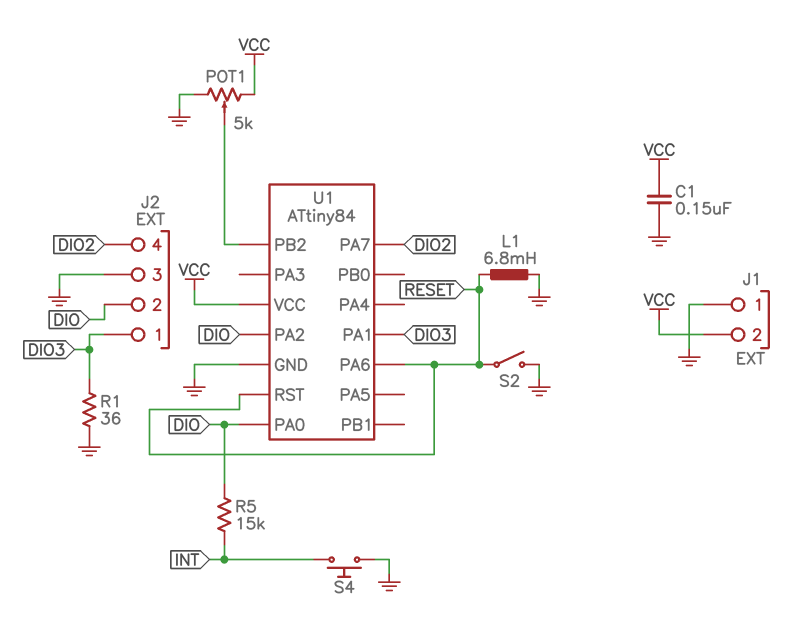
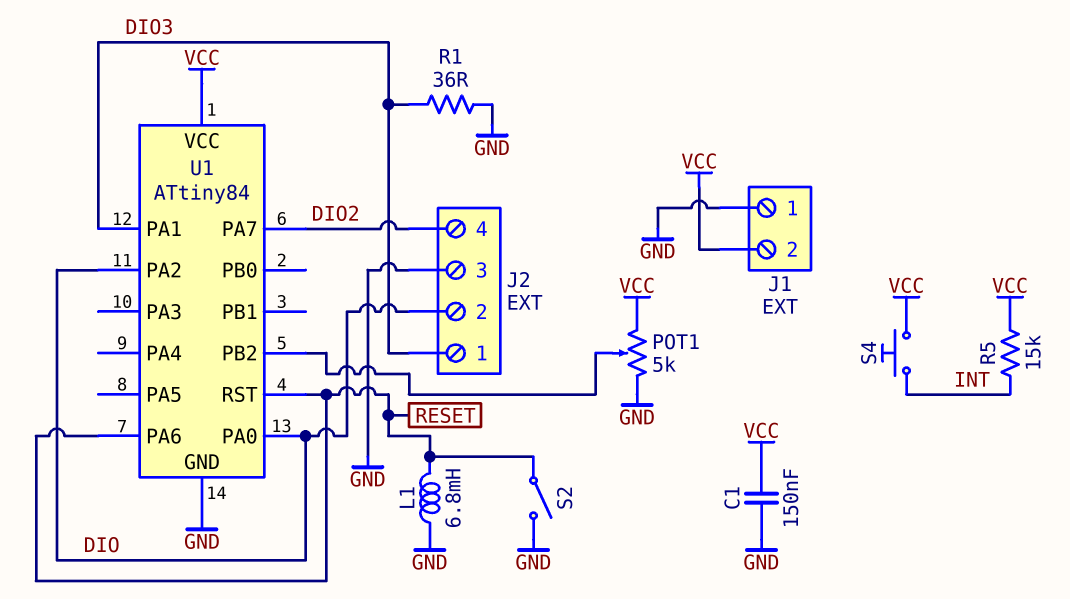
R5: 15k (DIO, INT) -> 15k (INT, VCC)
S4: button (GND, INT) -> button (INT, VCC)

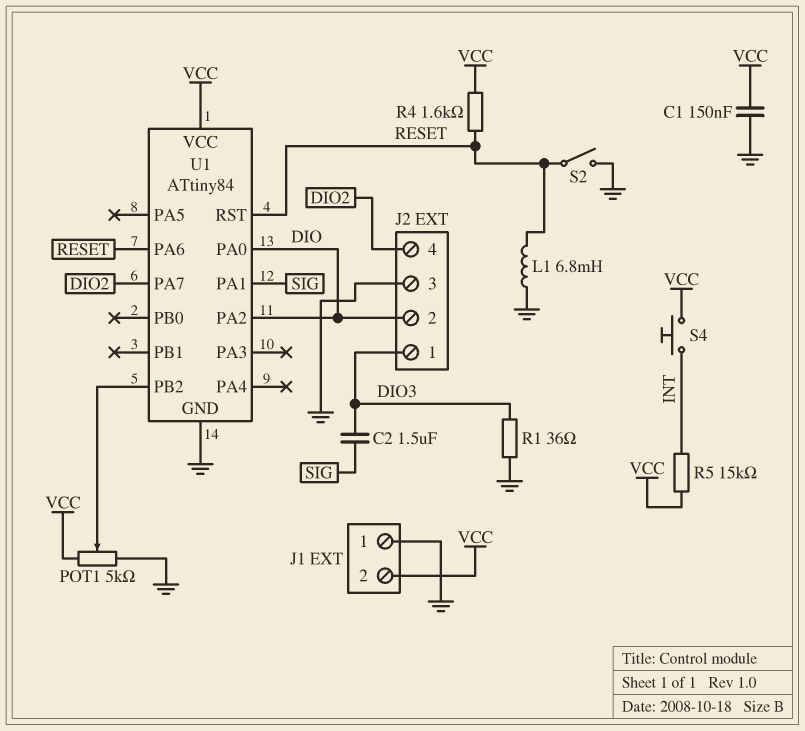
C2: none -> 1.5uF (DIO3, SIG)
R4: none -> 1.6k (RESET, VCC)
U1 pin PA1: DIO3 -> SIG

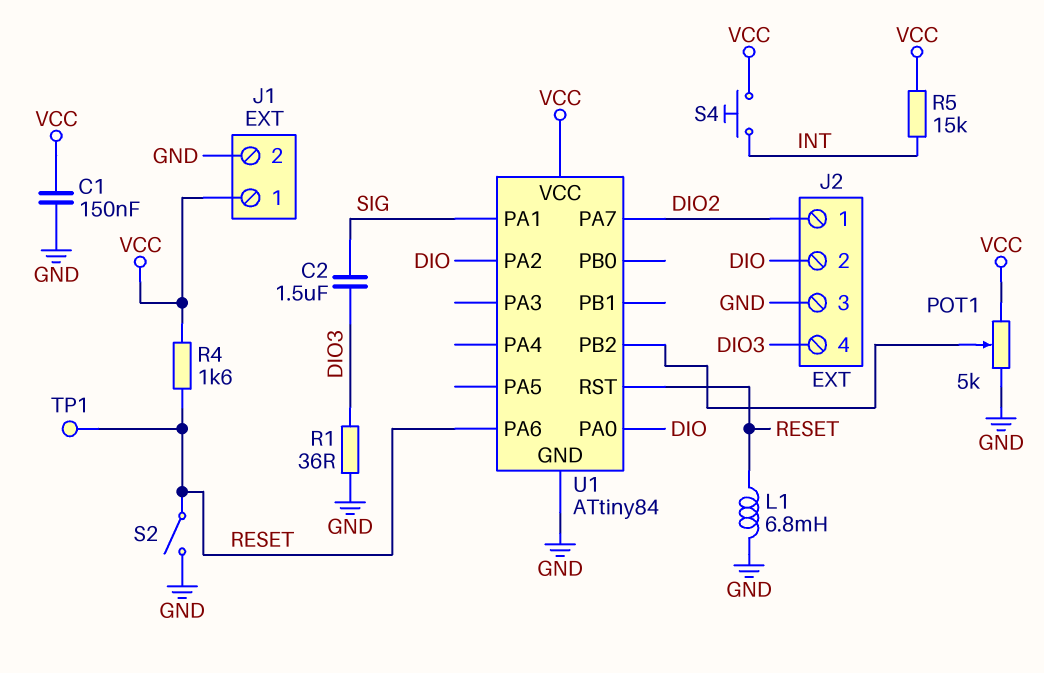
J1 pin 1: GND -> VCC
J1 pin 2: VCC -> GND
J2 pin 1: DIO3 -> DIO2
J2 pin 4: DIO2 -> DIO3
TP1: none -> test point (RESET)

